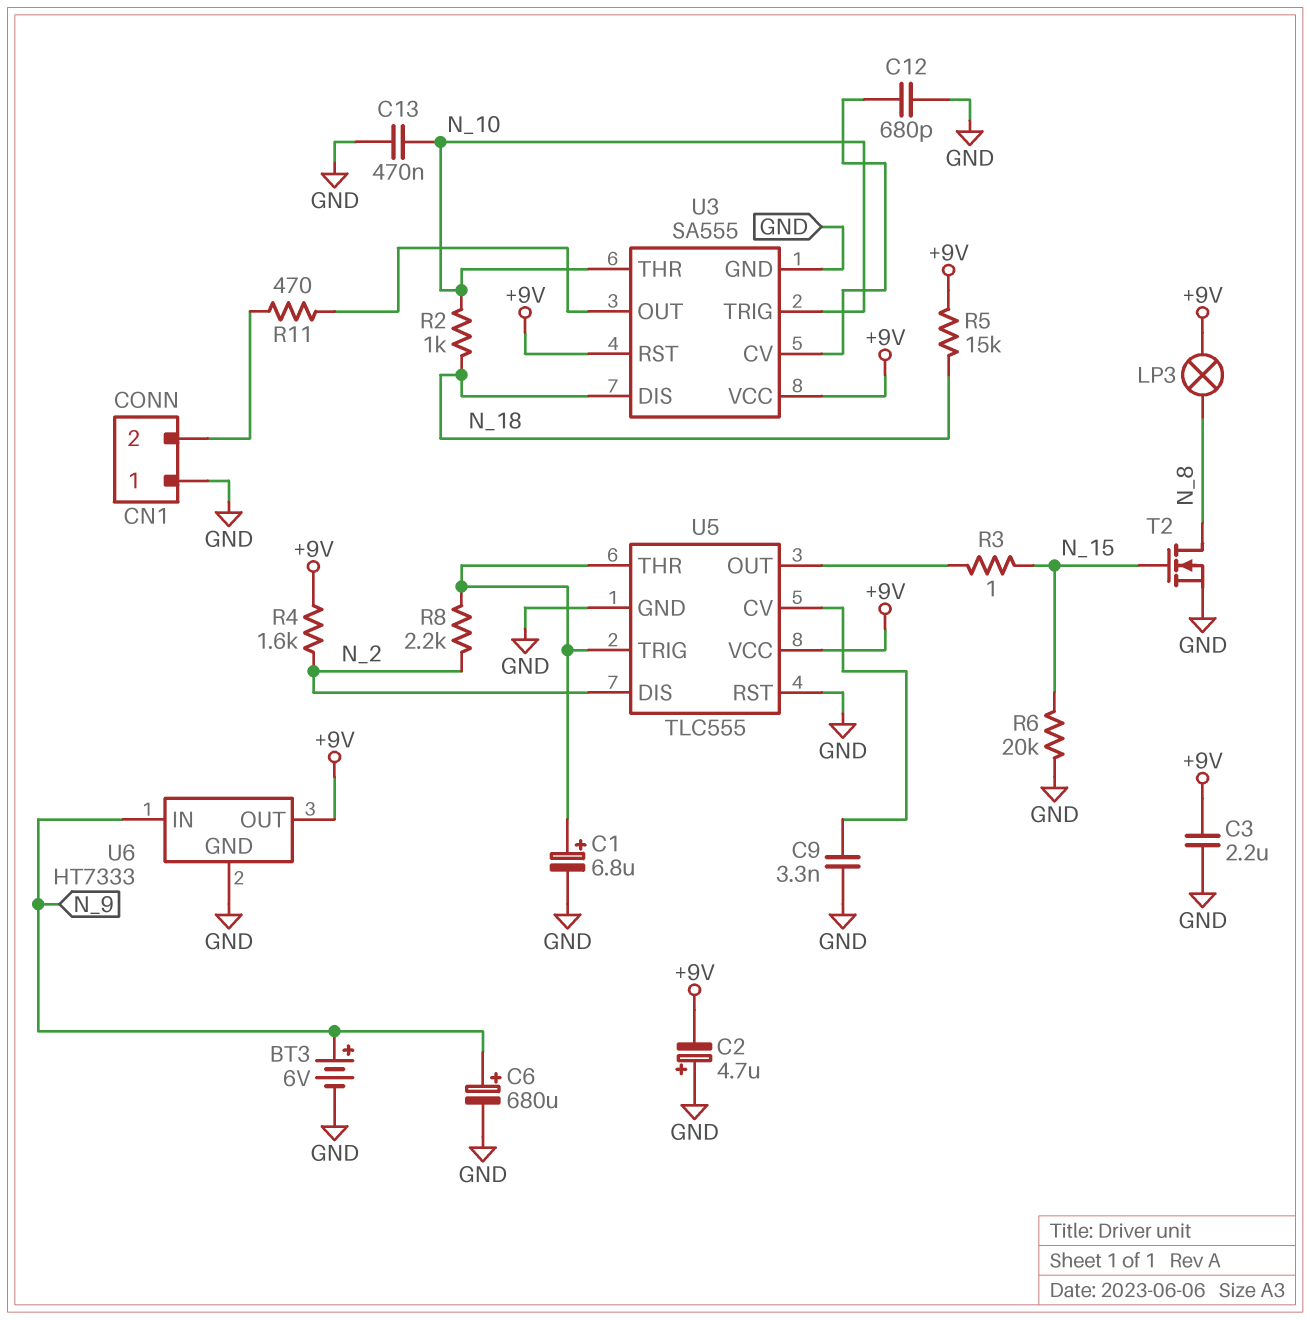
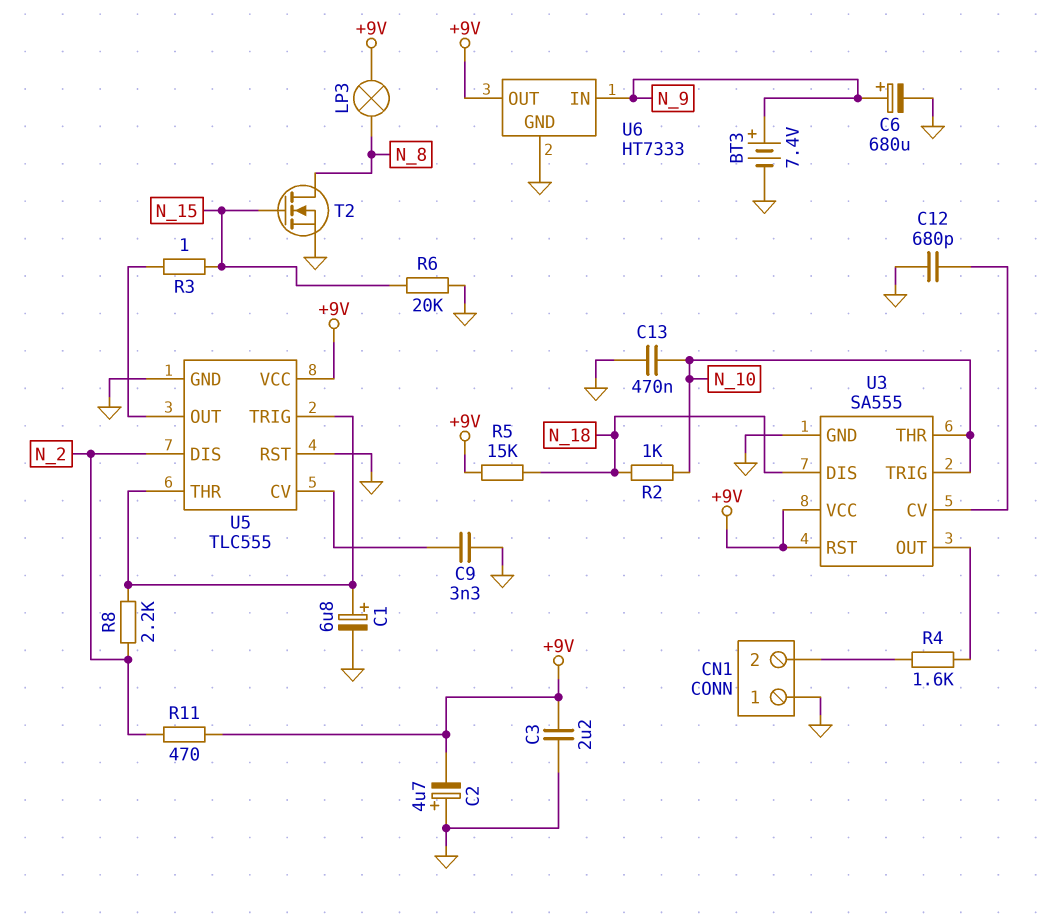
BT3: 6V (plus N_9, minus GND) -> 7.4V (plus N_9, minus GND)
R4: 1.6k (+9V, N_2) -> 1.6k (CN1/2, U3/OUT)
R11: 470 (CN1/2, U3/OUT) -> 470 (+9V, N_2)

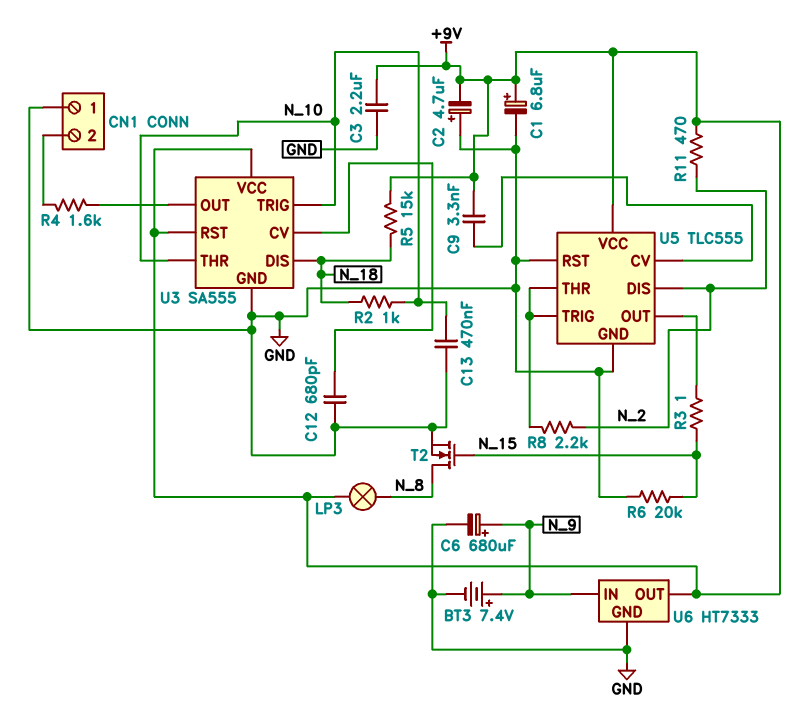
C1: 6.8uF (plus U5/THR, minus GND) -> 6.8uF (plus +9V, minus GND)
C9: 3.3nF (GND, U5/CV) -> 3.3nF (+9V, U5/CV)

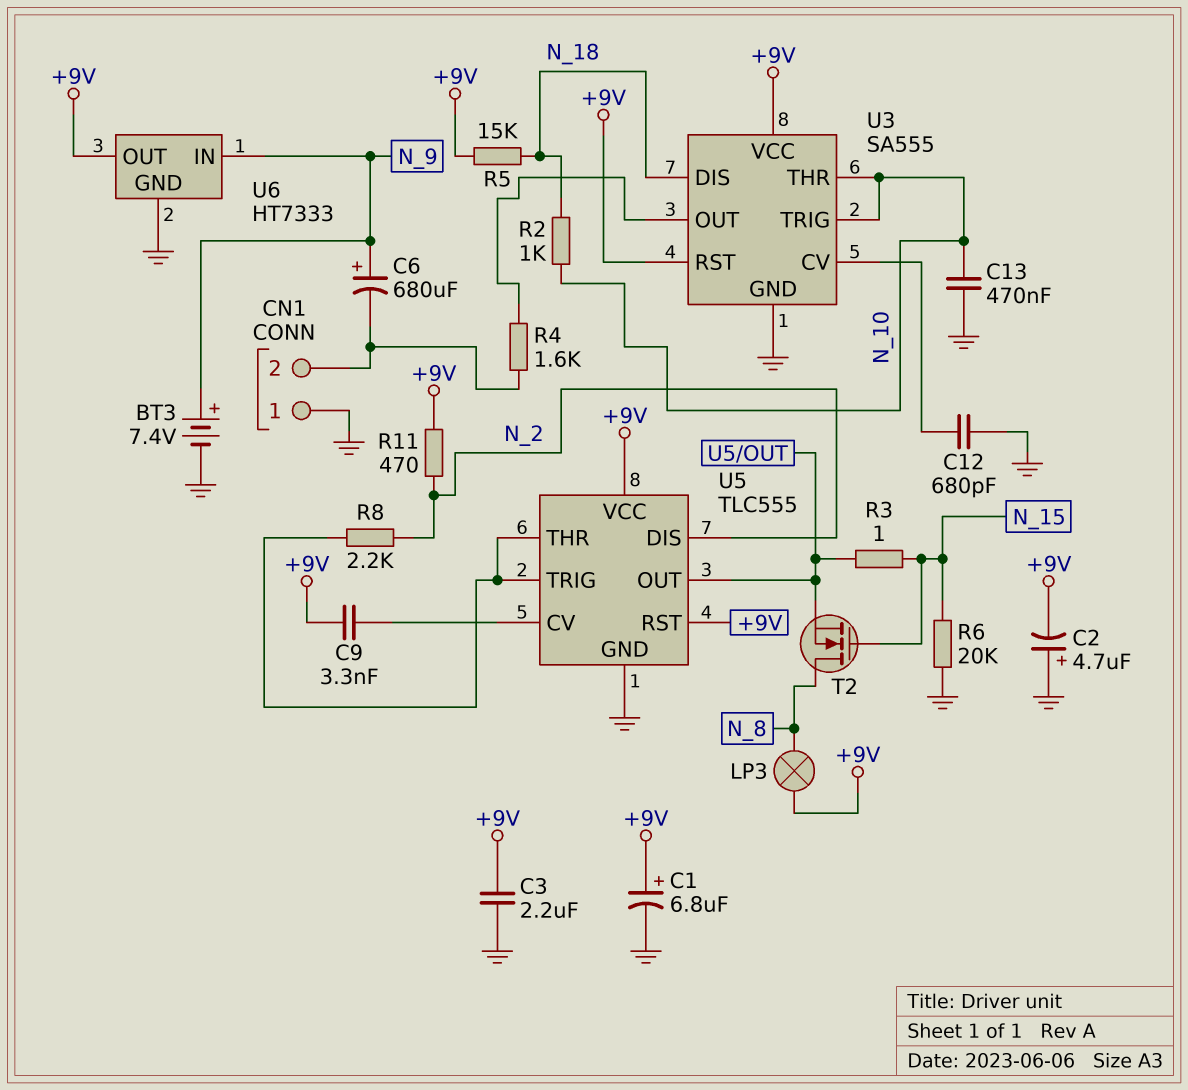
C6: 680uF (plus N_9, minus GND) -> 680uF (plus N_9, minus CN1/2)
T2: NMOS (G N_15, D N_8, S GND) -> NMOS (G N_15, D N_8, S U5/OUT)
U5 pin RST: GND -> +9V

